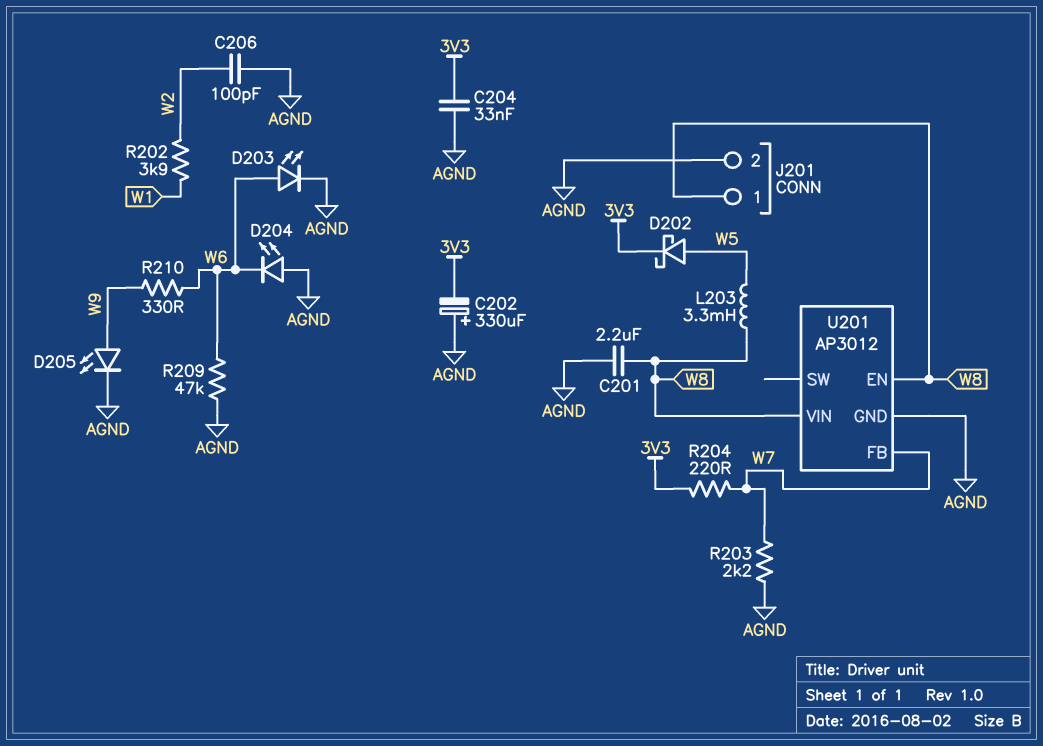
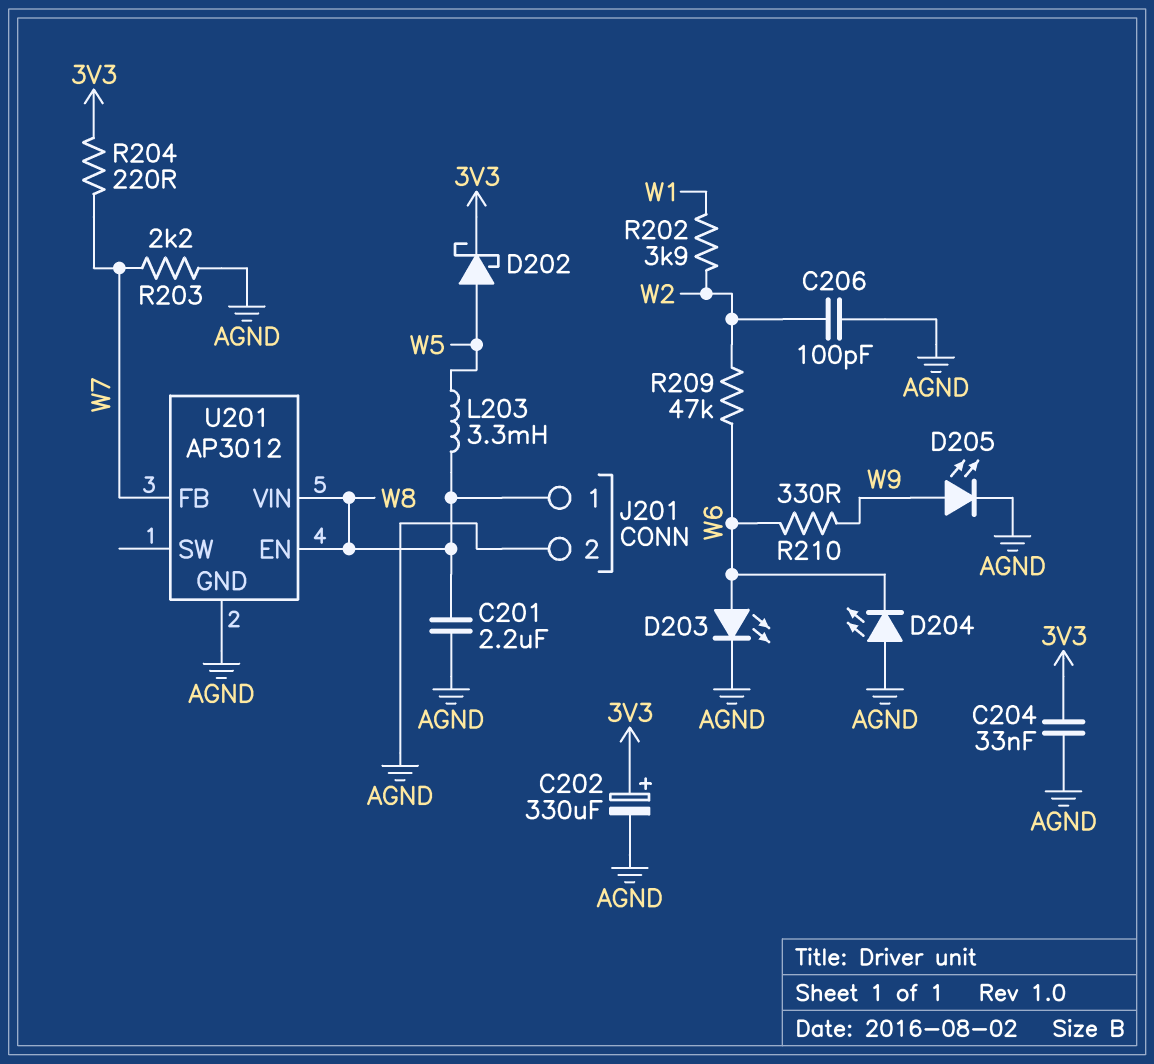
C202: 330uF (plus AGND, minus 3V3) -> 330uF (plus 3V3, minus AGND)
R209: 47k (AGND, W6) -> 47k (W2, W6)

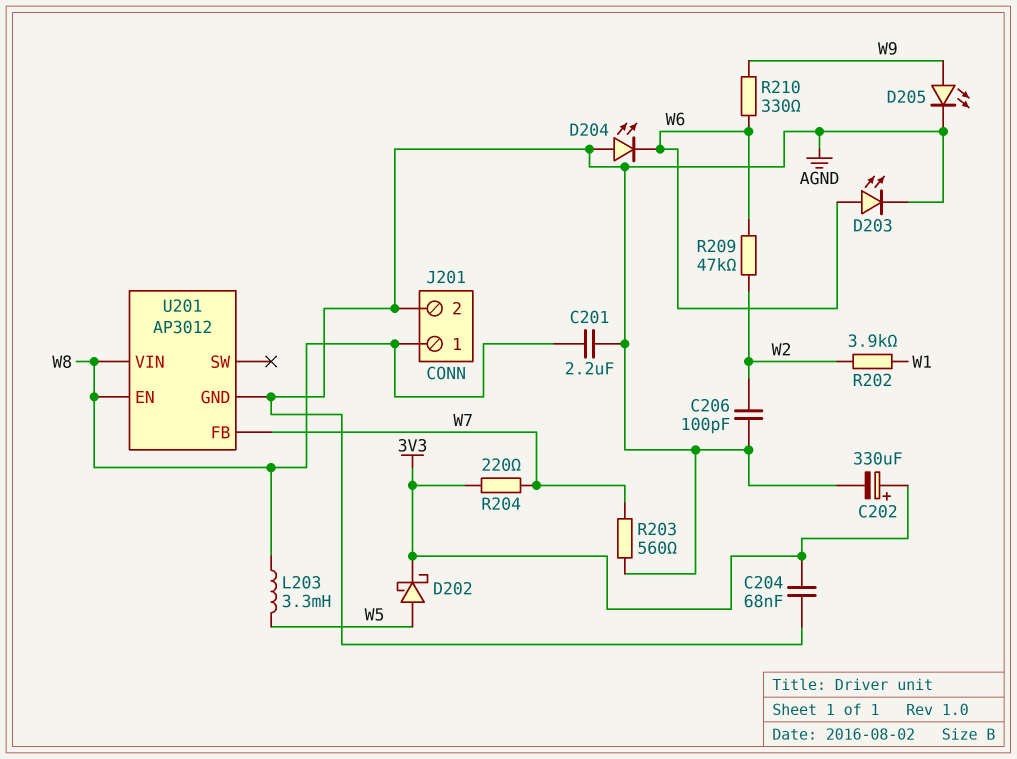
C204: 33nF (3V3, AGND) -> 68nF (3V3, AGND)
R203: 2.2k (AGND, W7) -> 560 (AGND, W7)

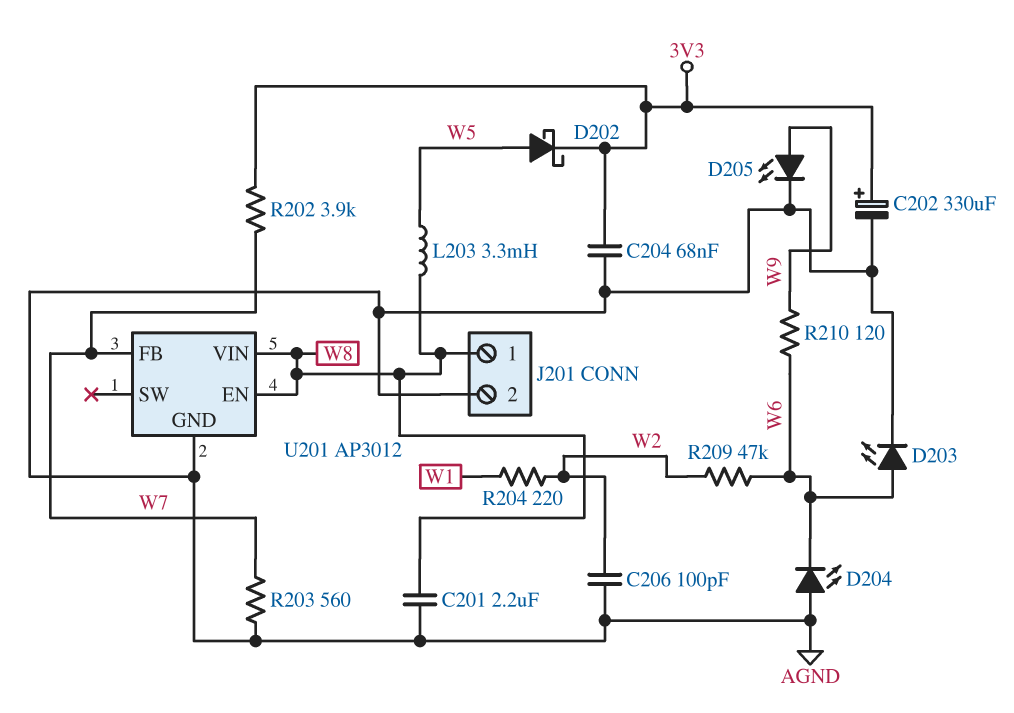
R202: 3.9k (W1, W2) -> 3.9k (3V3, W7)
R204: 220 (3V3, W7) -> 220 (W1, W2)
R210: 330 (W6, W9) -> 120 (W6, W9)

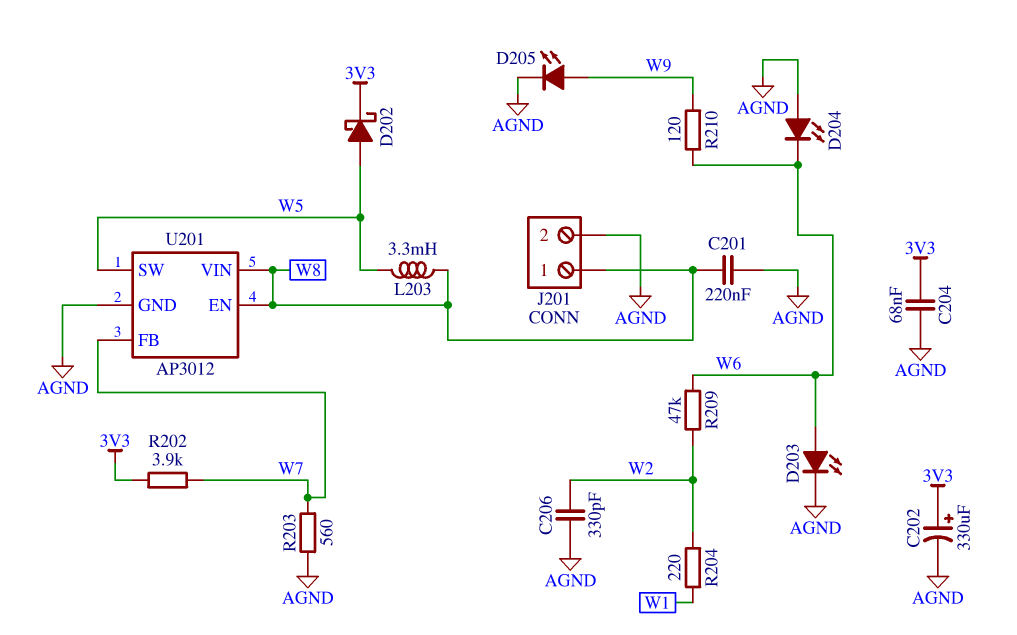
C201: 2.2uF (AGND, W8) -> 220nF (AGND, W8)
C206: 100pF (AGND, W2) -> 330pF (AGND, W2)
U201 pin SW: none -> W5

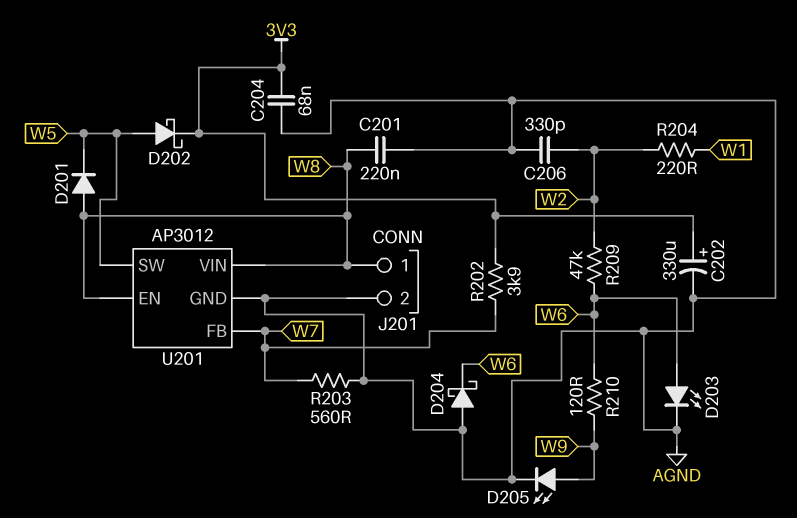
D201: none -> diode (A W8, K W5)
D204: LED (A AGND, K W6) -> schottky (A AGND, K W6)
L203: 3.3mH (W5, W8) -> none

